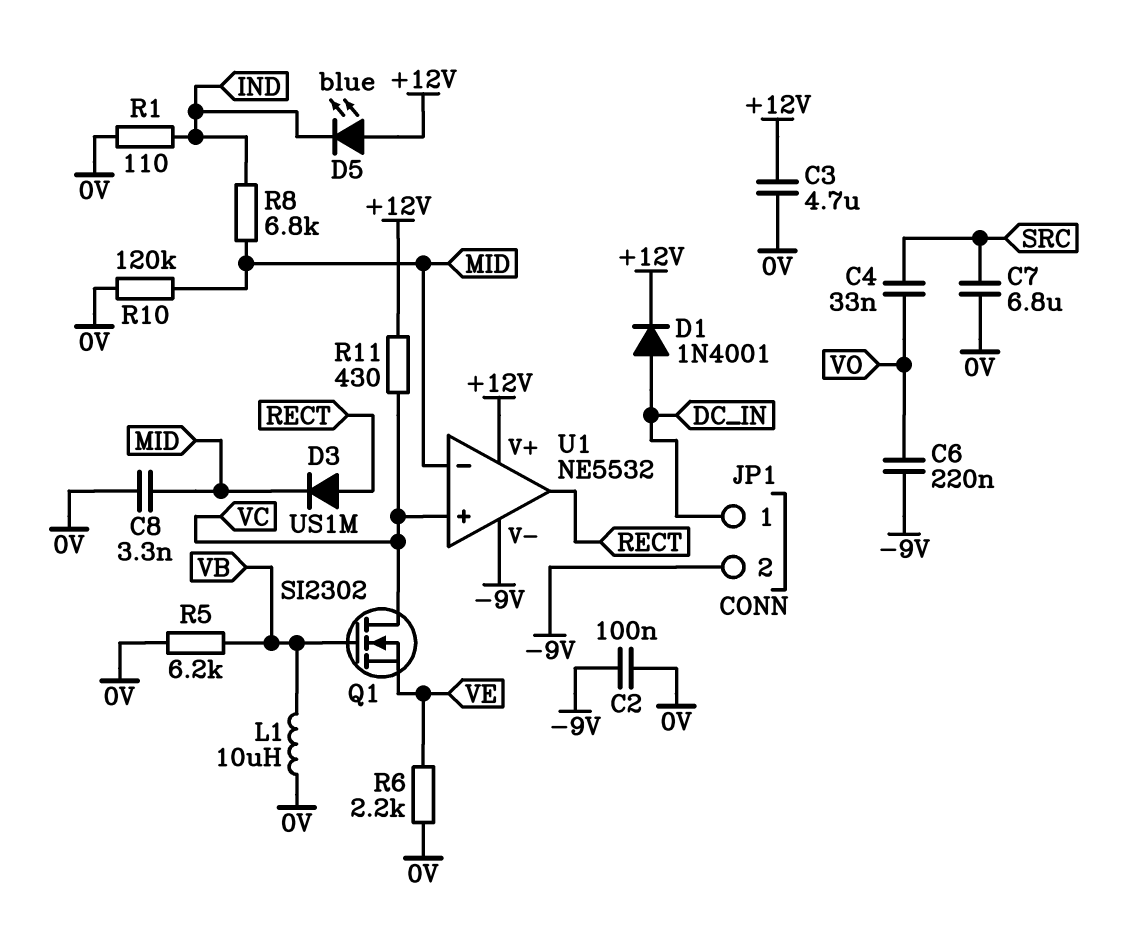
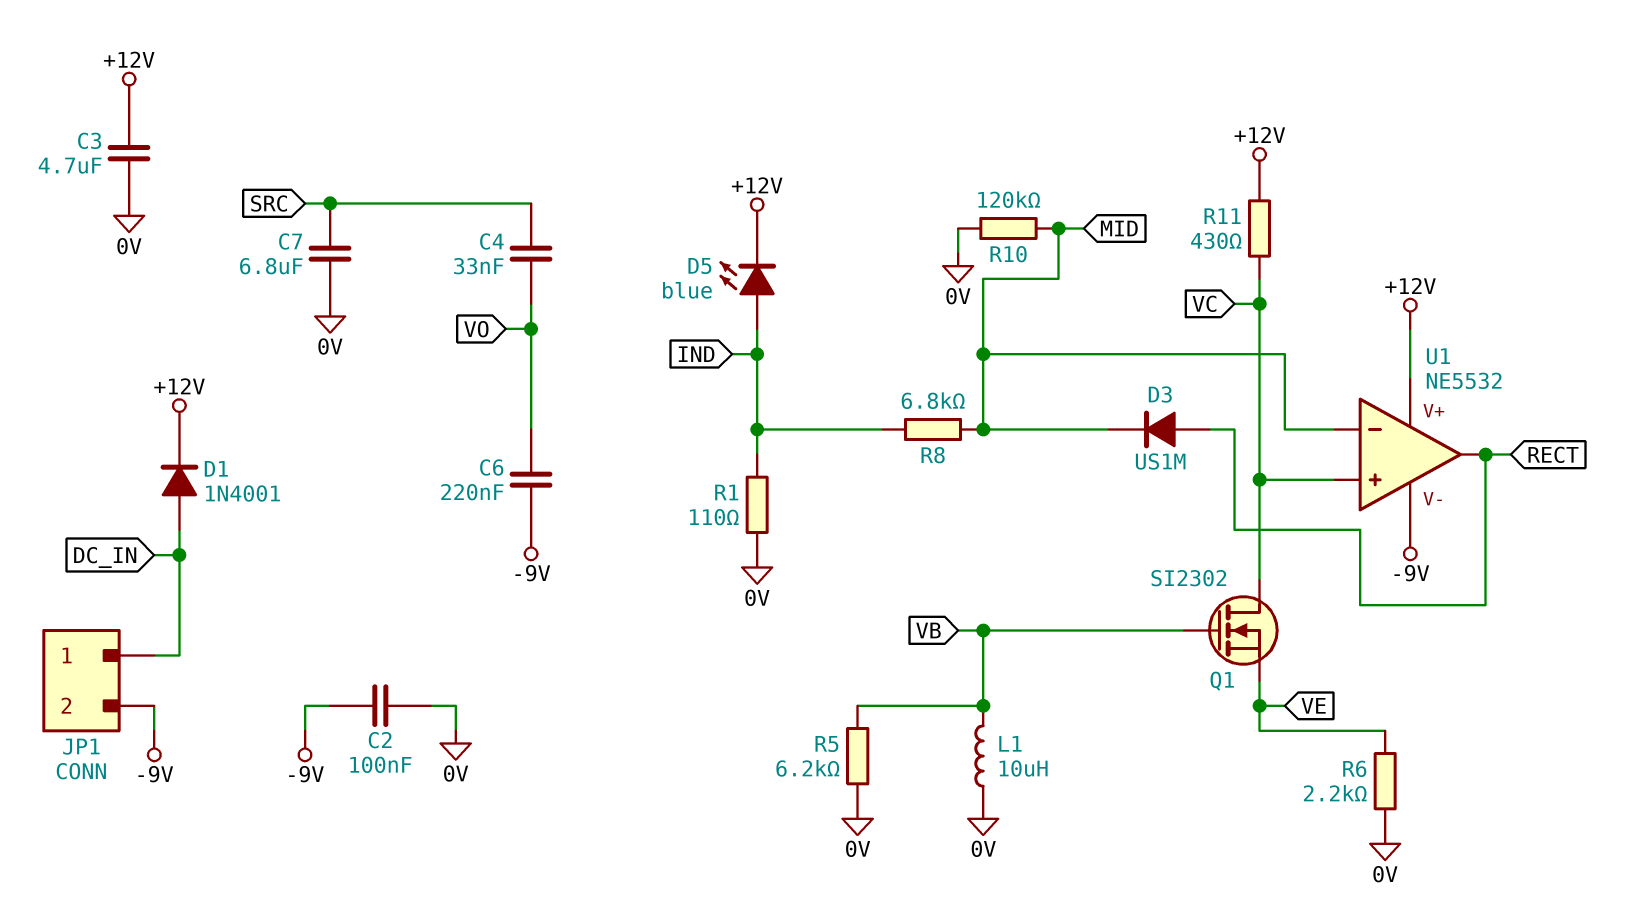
C8: 3.3nF (0V, MID) -> none
D5: LED blue (A +12V, K IND) -> LED blue (A IND, K +12V)

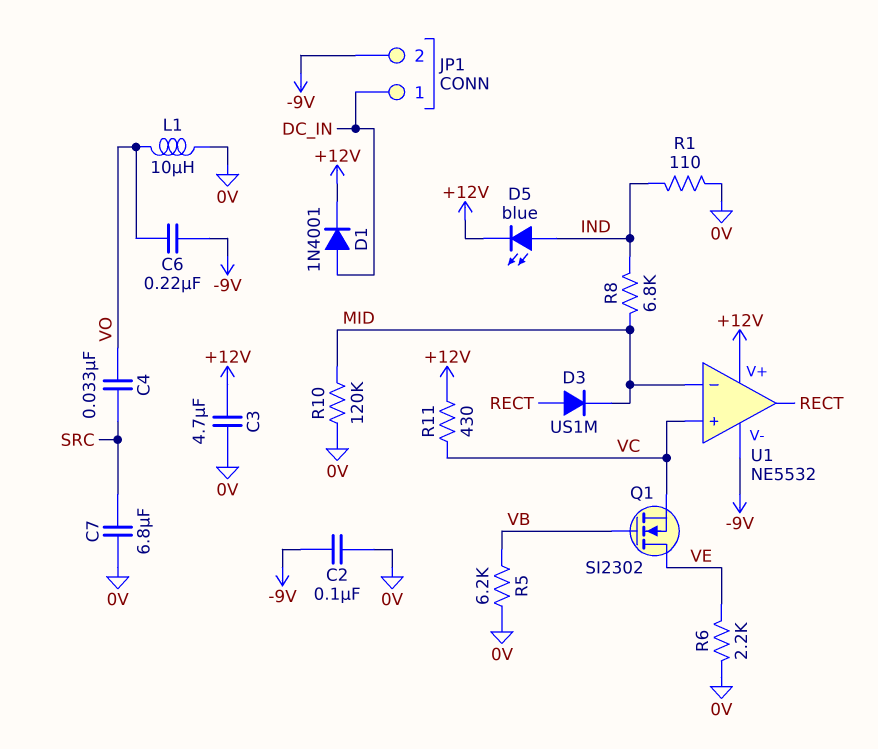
L1: 10uH (0V, VB) -> 10uH (0V, VO)
Q1: NMOS SI2302 (G VB, D VC, S VE) -> NMOS SI2302 (G VB, D VE, S VC)

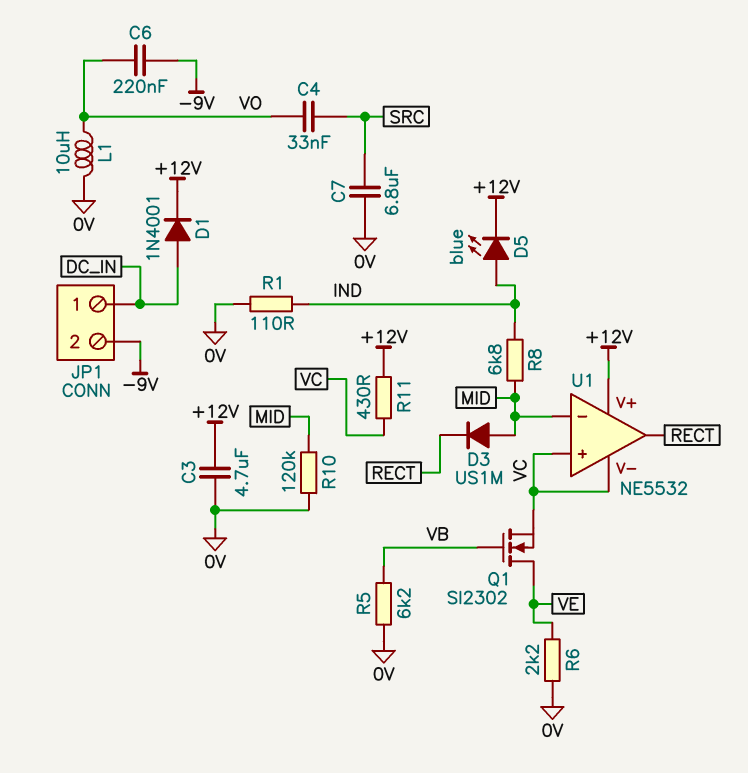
C2: 100nF (-9V, 0V) -> none
D3: diode US1M (A RECT, K MID) -> diode US1M (A MID, K RECT)
U1 pin V-: -9V -> VC

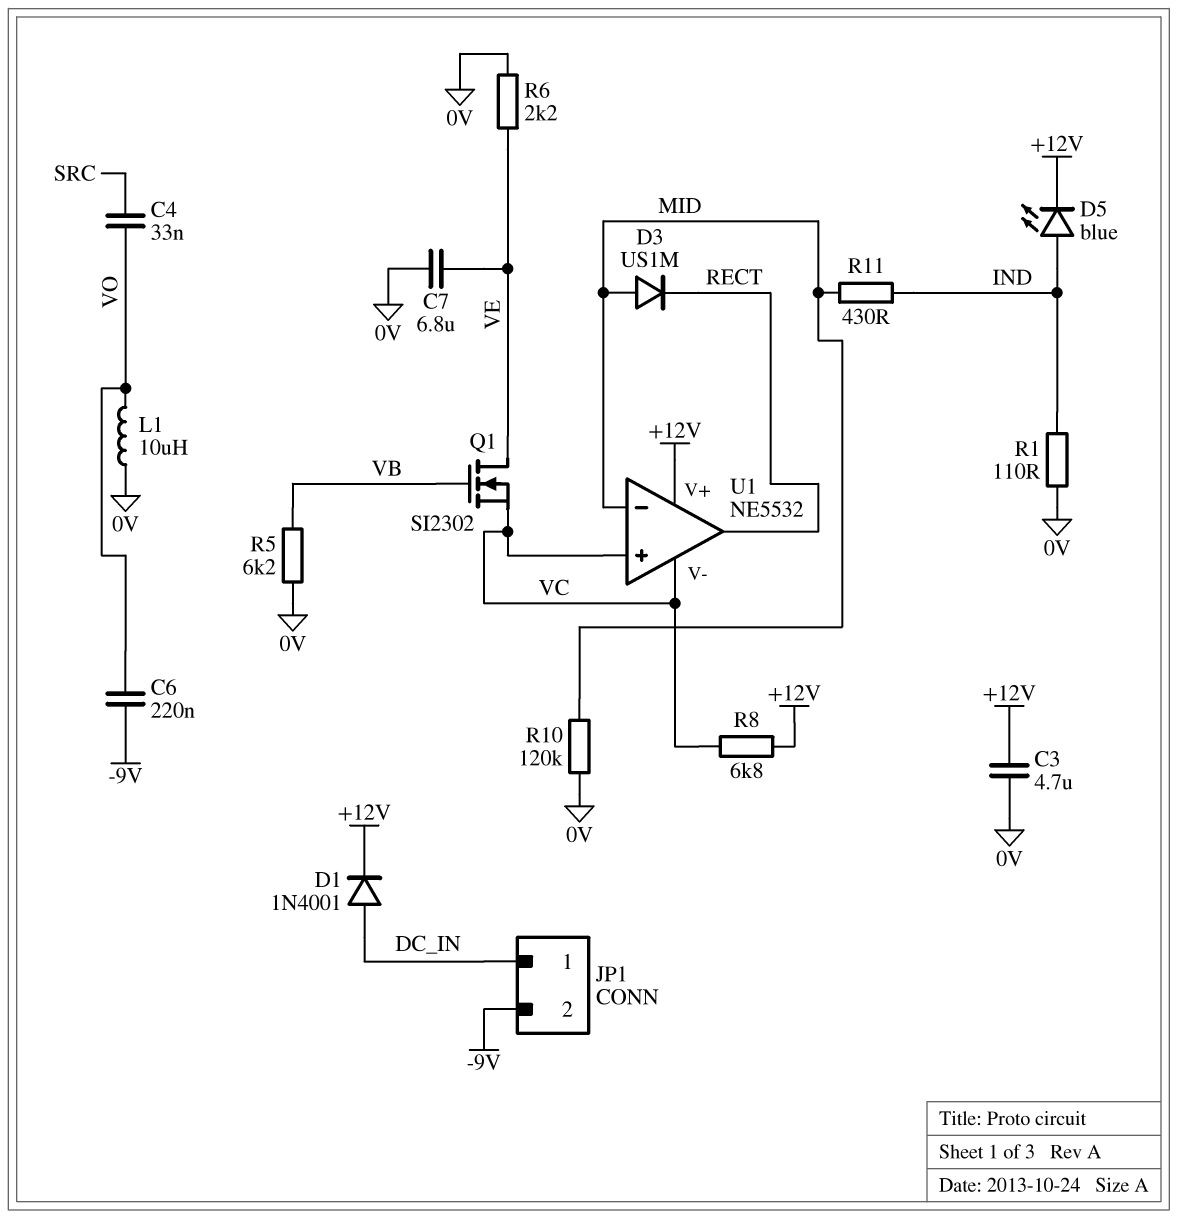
C7: 6.8uF (0V, SRC) -> 6.8uF (0V, VE)
R8: 6.8k (IND, MID) -> 6.8k (+12V, VC)
R11: 430 (+12V, VC) -> 430 (IND, MID)

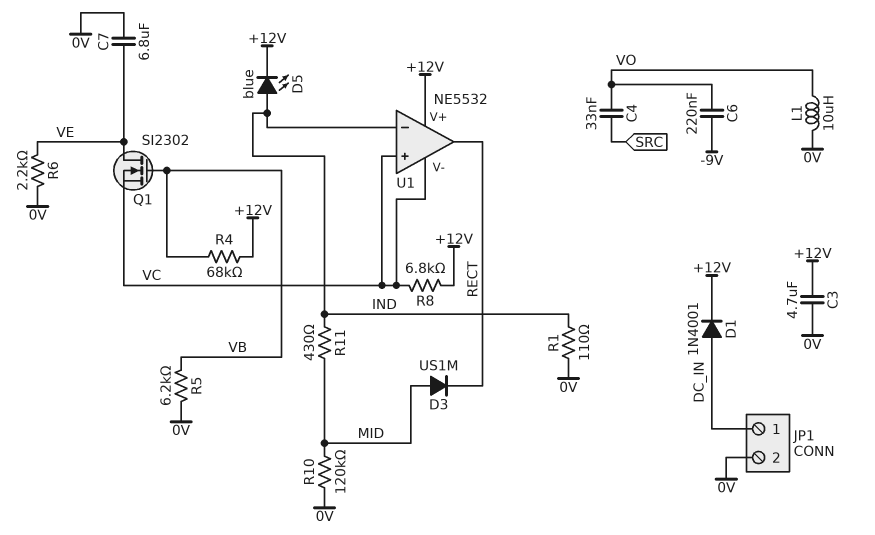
JP1 pin 2: -9V -> 0V
R4: none -> 68k (+12V, VB)
U1 pin in-: MID -> IND

